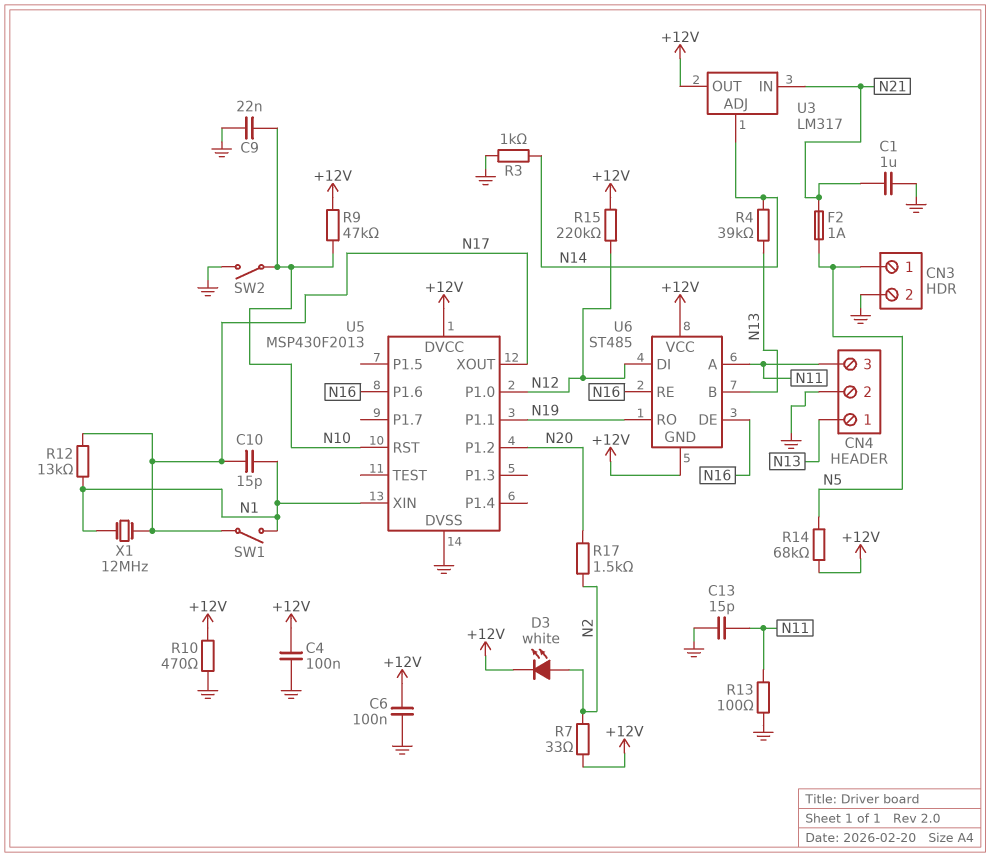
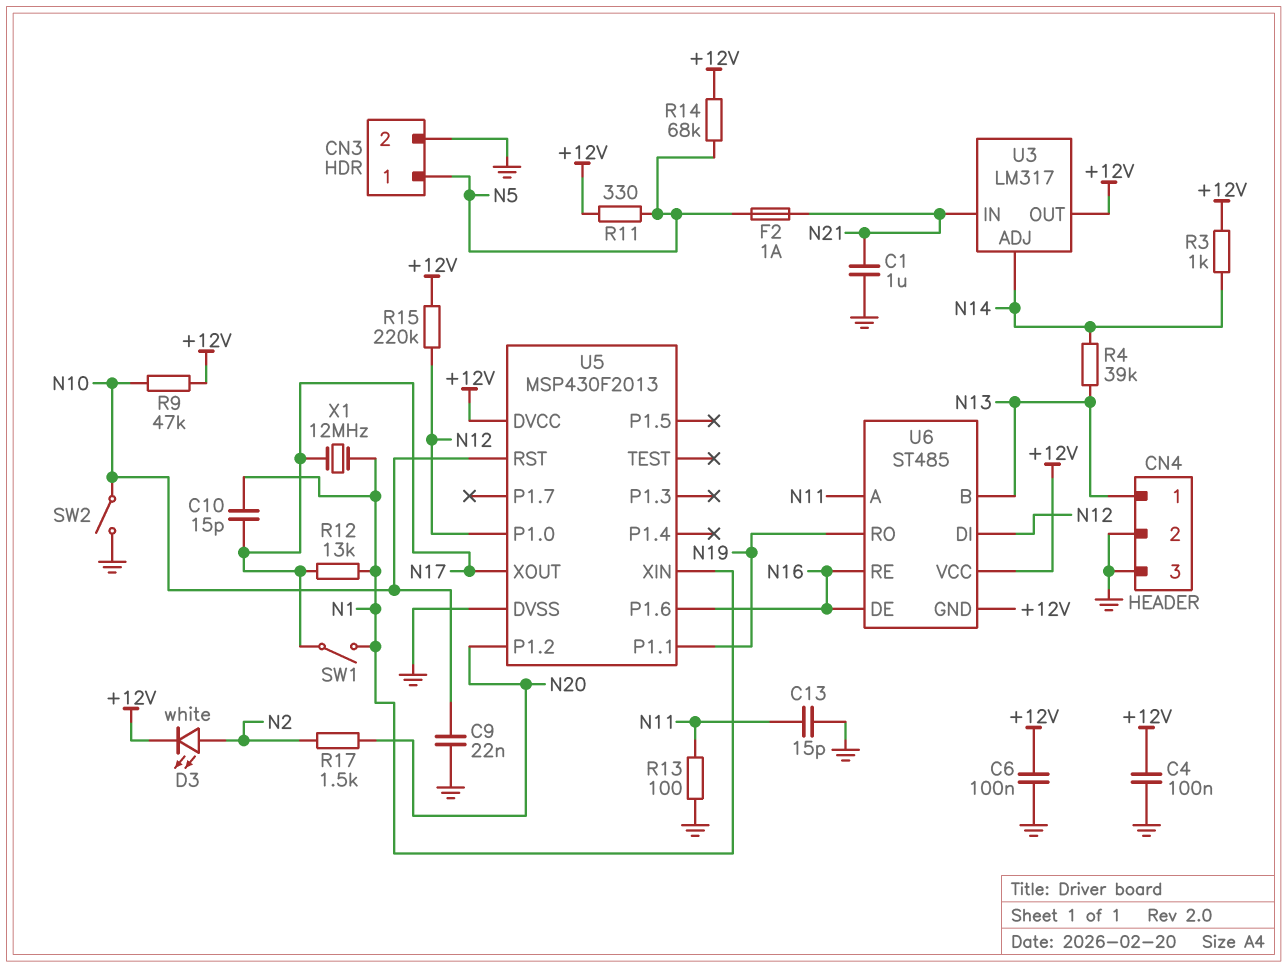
CN4 pin 3: N11 -> GND
R3: 1k (GND, N14) -> 1k (+12V, N14)
R7: 33 (+12V, N2) -> none
R10: 470 (+12V, GND) -> none
R11: none -> 330 (+12V, N5)

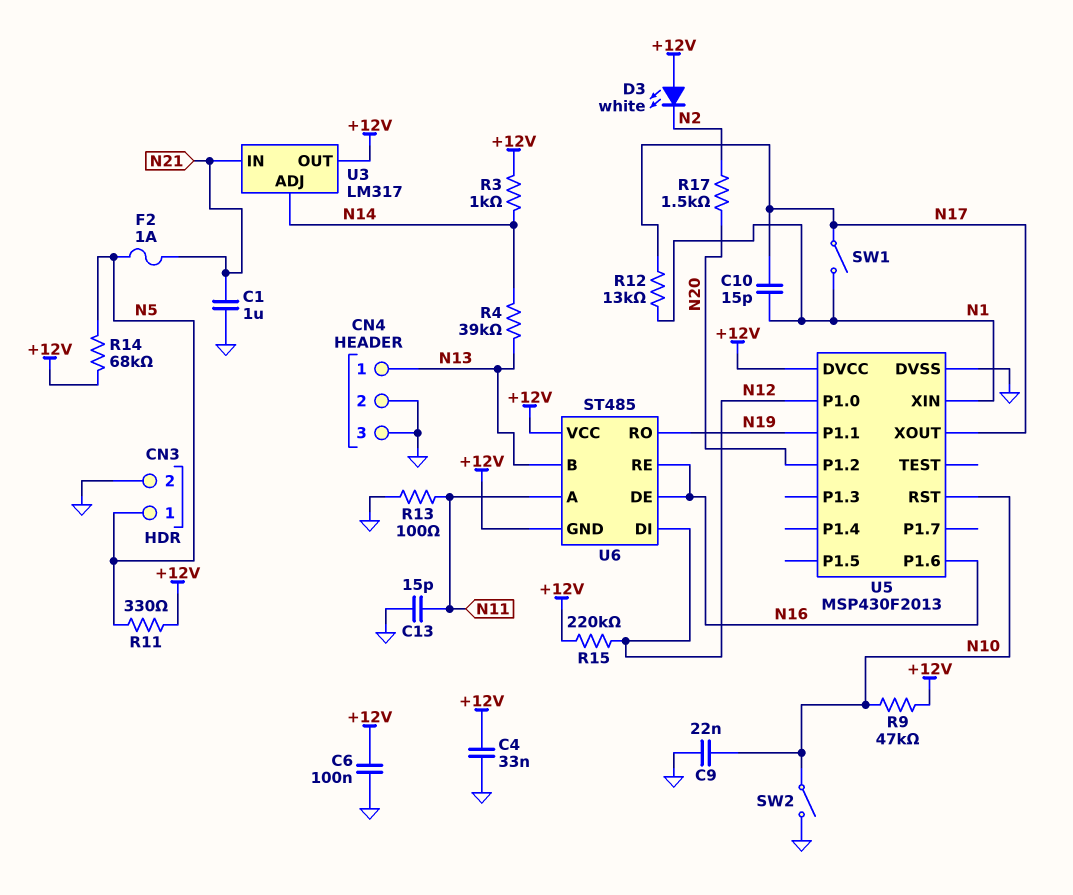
C4: 100nF (+12V, GND) -> 33nF (+12V, GND)
D3: LED white (A N2, K +12V) -> LED white (A +12V, K N2)
X1: 12MHz (N1, N17) -> none

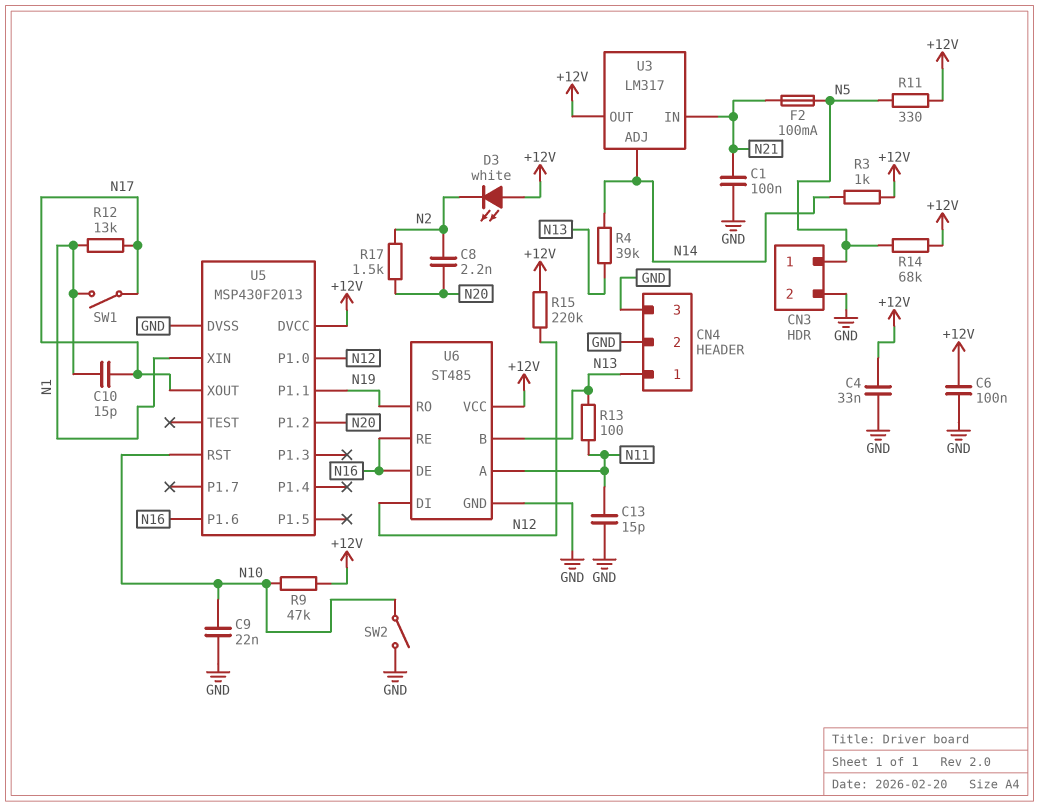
C1: 1uF (GND, N21) -> 100nF (GND, N21)
C8: none -> 2.2nF (N2, N20)
F2: 1A (N5, N21) -> 100mA (N5, N21)
R13: 100 (GND, N11) -> 100 (N11, N13)
U6 pin GND: +12V -> GND

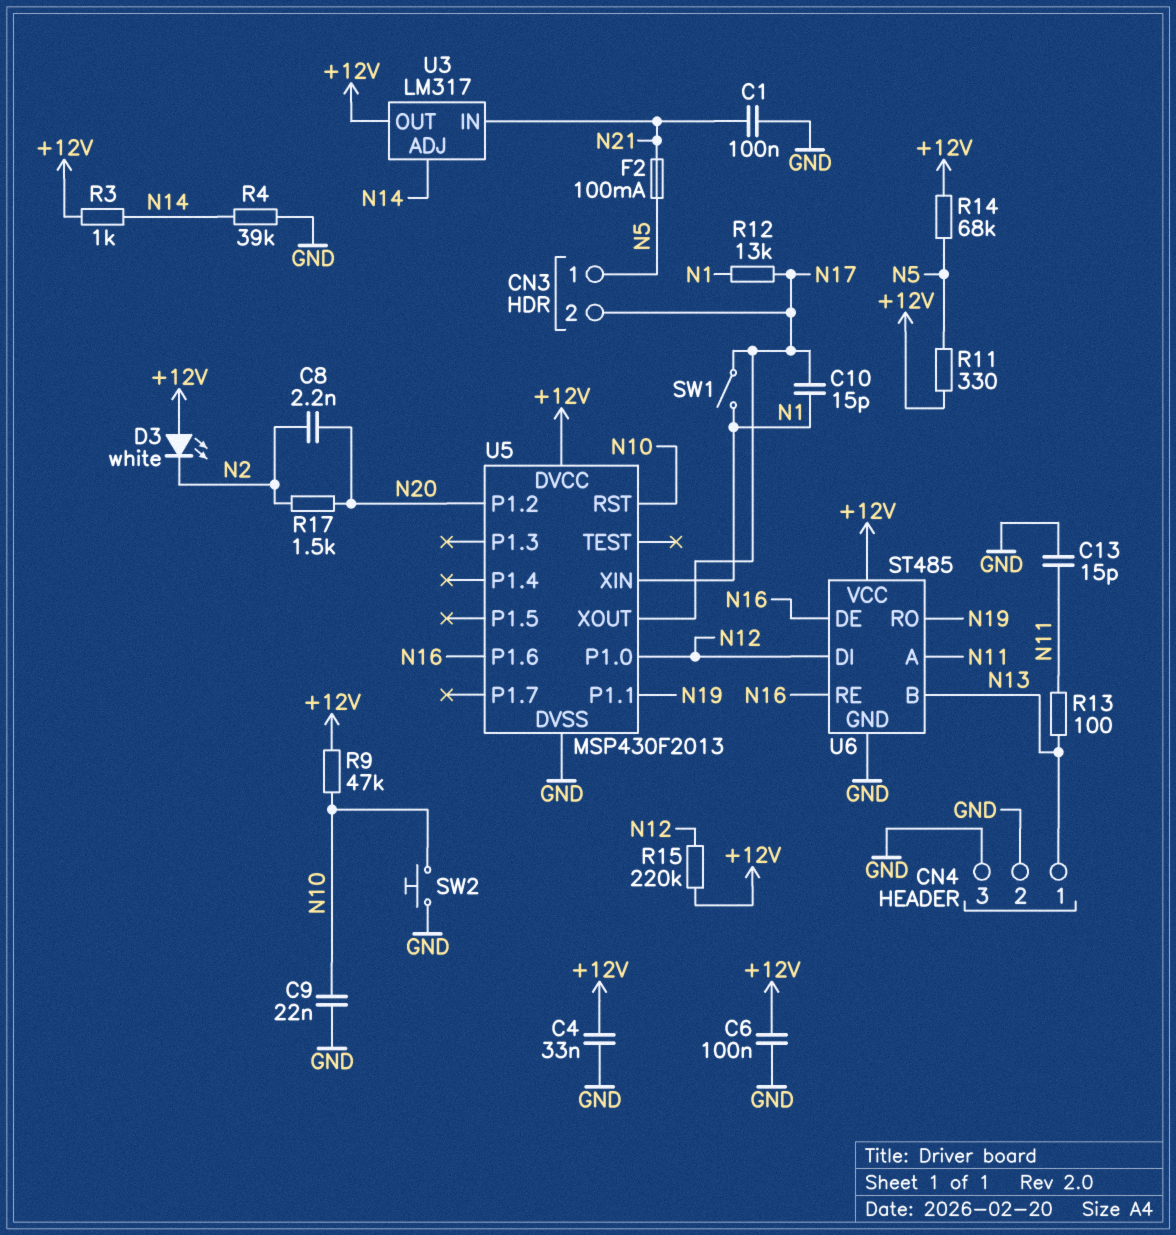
CN3 pin 2: GND -> N17
R4: 39k (N13, N14) -> 39k (GND, N14)
SW2: switch (GND, N10) -> button (GND, N10)

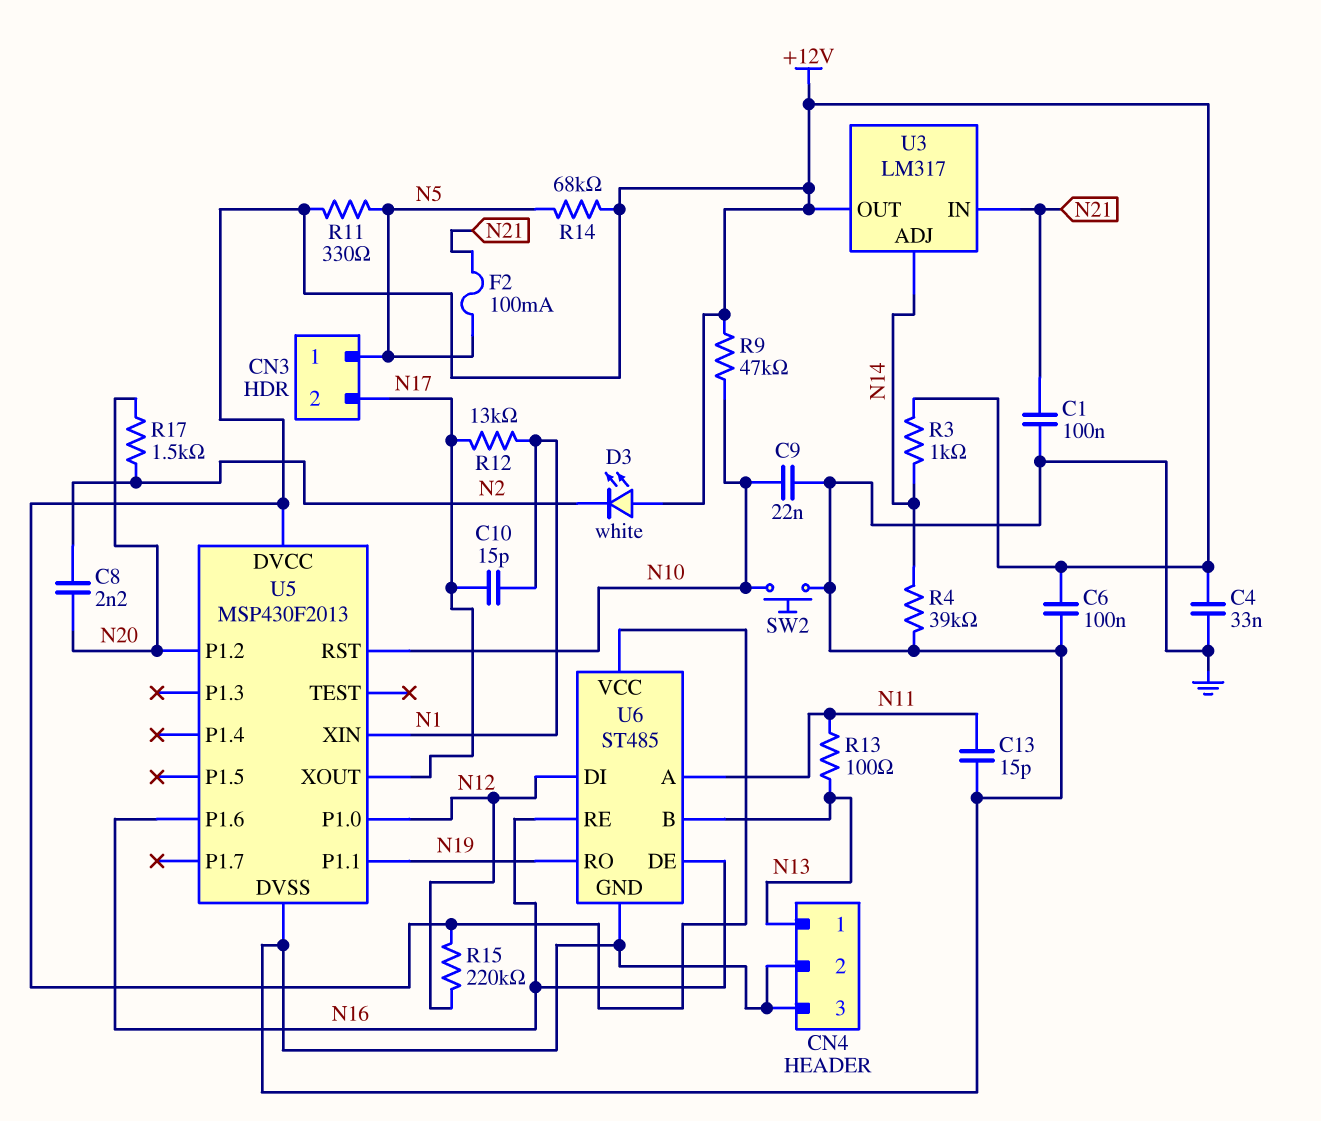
SW1: switch (N1, N17) -> none

